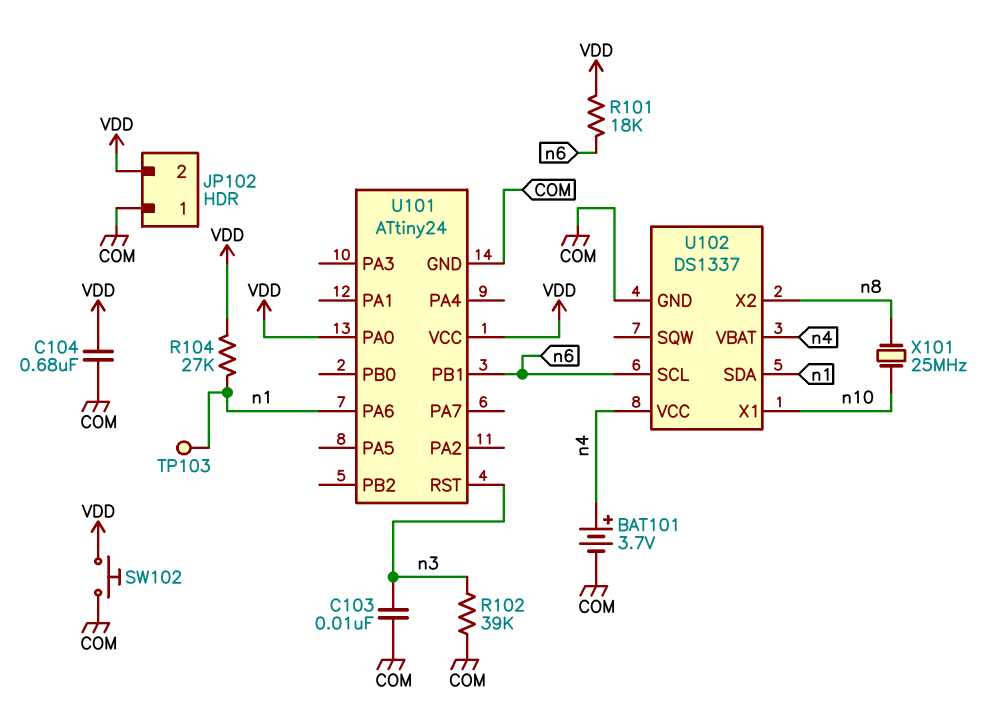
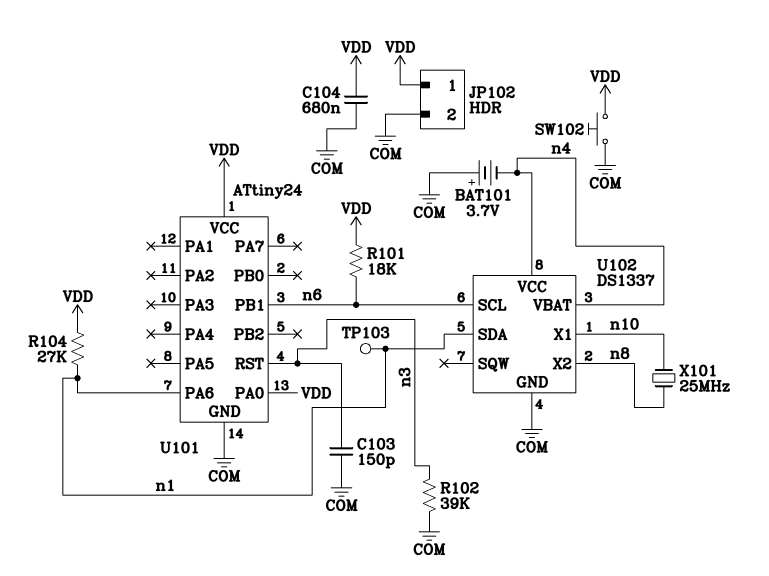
BAT101: 3.7V (plus n4, minus COM) -> 3.7V (plus COM, minus n4)
C103: 10nF (COM, n3) -> 150pF (COM, n3)
JP102 pin 1: COM -> VDD
JP102 pin 2: VDD -> COM

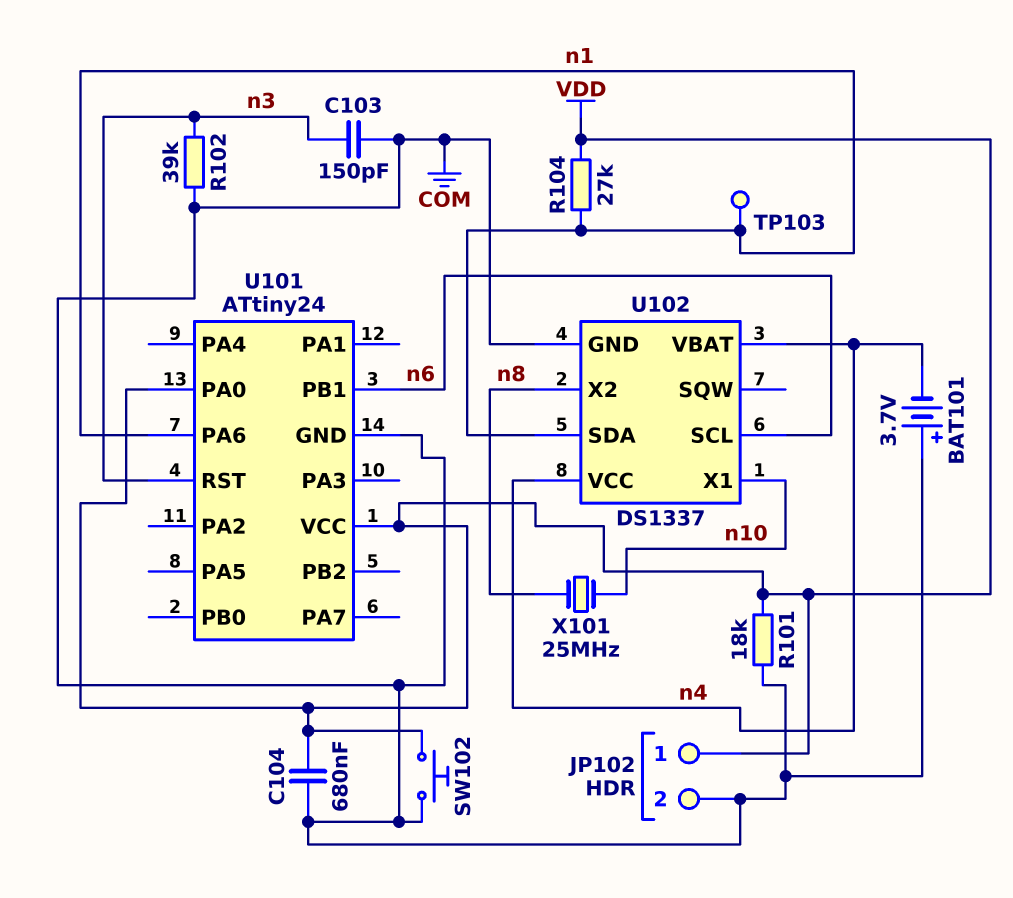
R101: 18k (VDD, n6) -> 18k (COM, VDD)

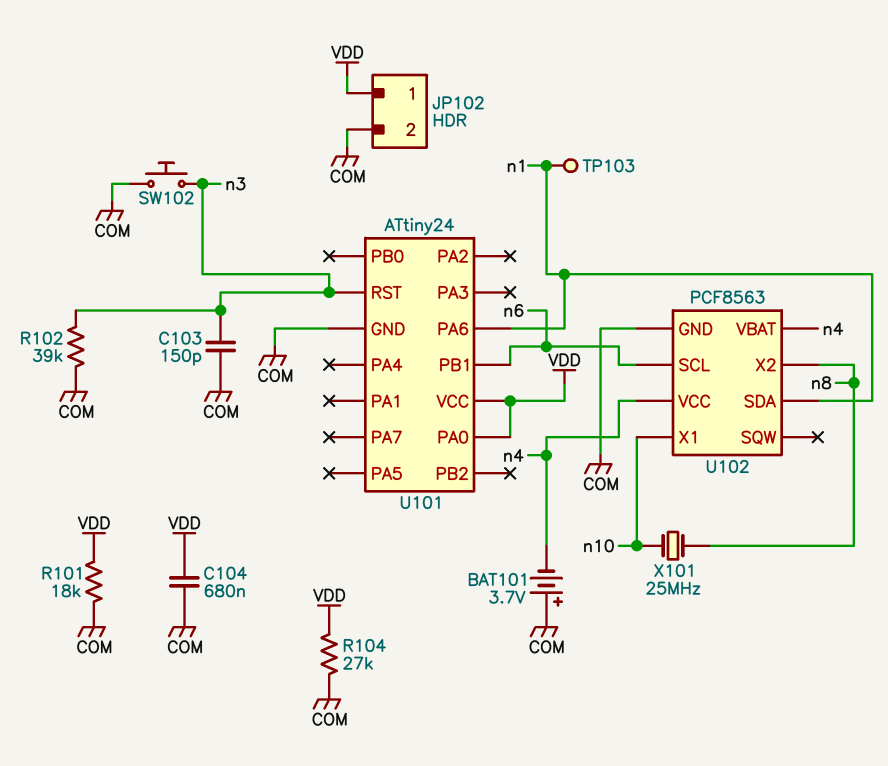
R104: 27k (VDD, n1) -> 27k (COM, VDD)
SW102: button (COM, VDD) -> button (COM, n3)
U102: DS1337 -> PCF8563

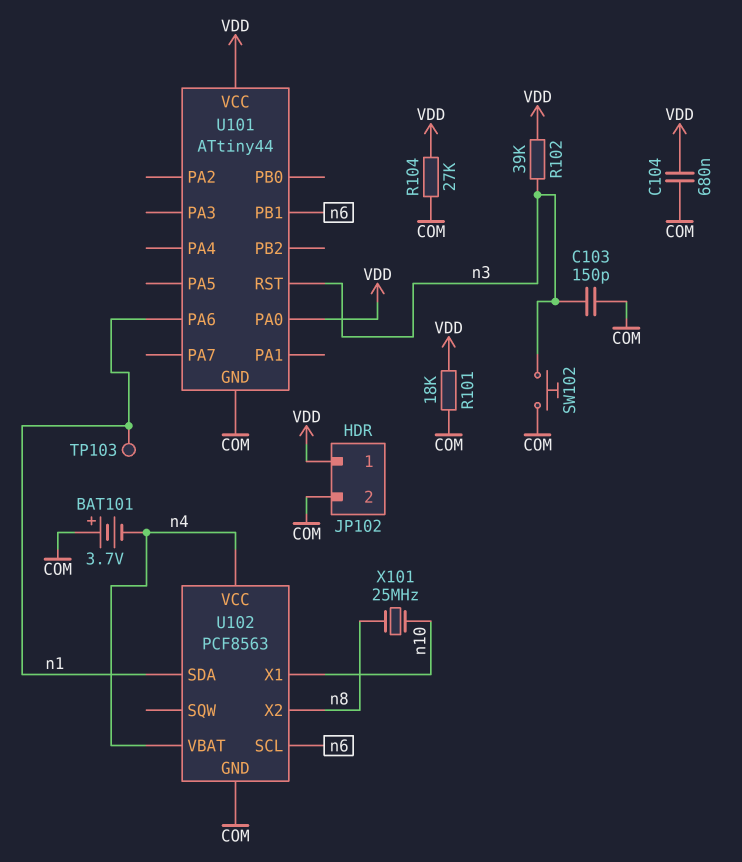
R102: 39k (COM, n3) -> 39k (VDD, n3)
U101: ATtiny24 -> ATtiny44

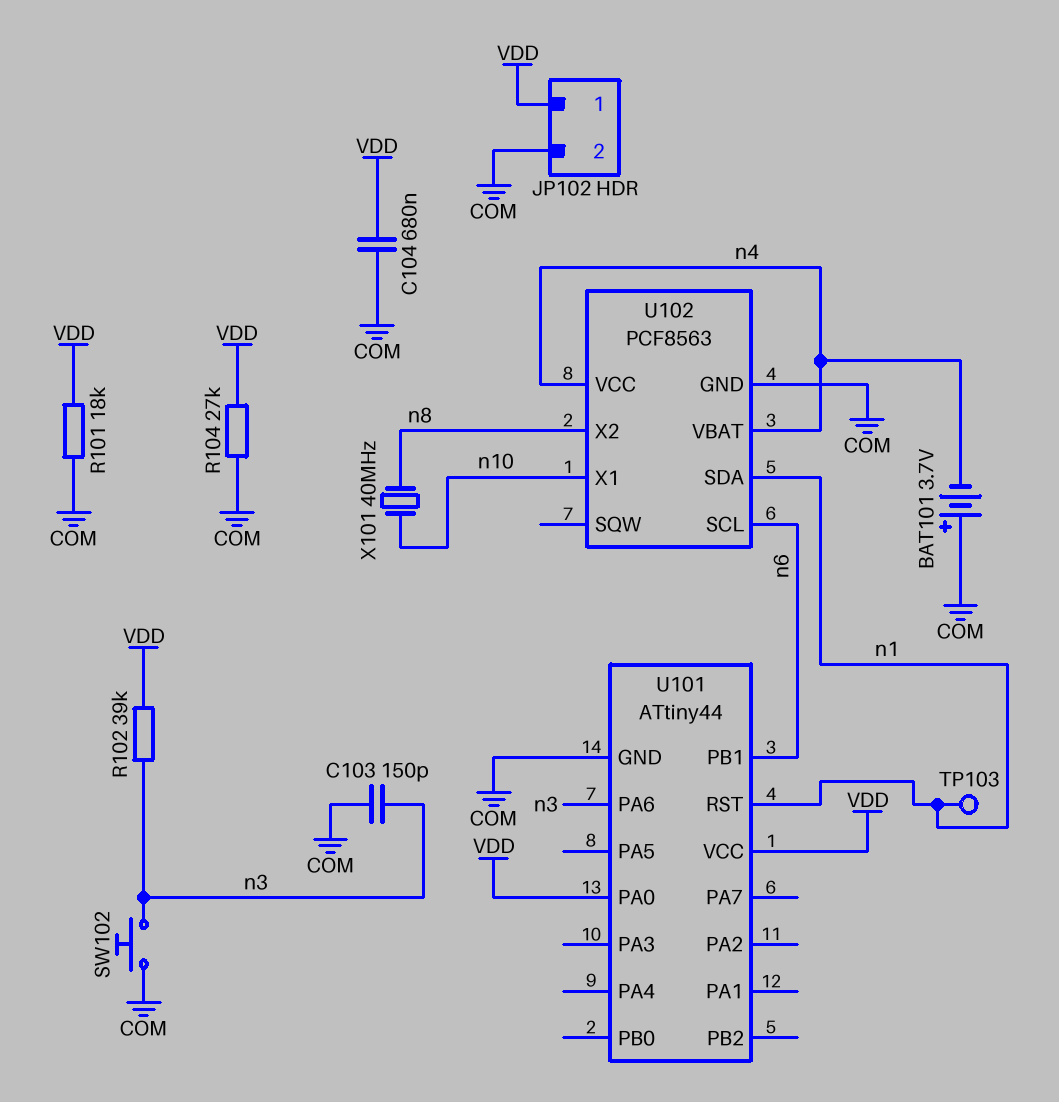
U101 pin PA6: n1 -> n3
U101 pin RST: n3 -> n1
X101: 25MHz (n8, n10) -> 40MHz (n8, n10)

